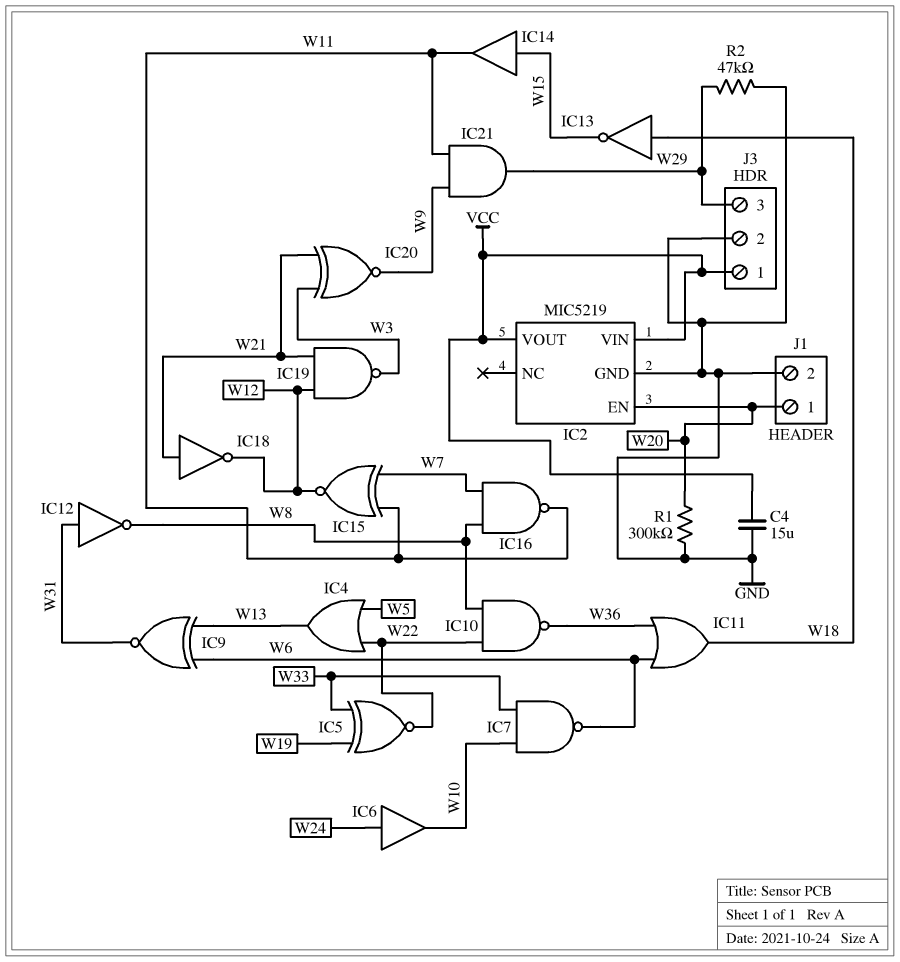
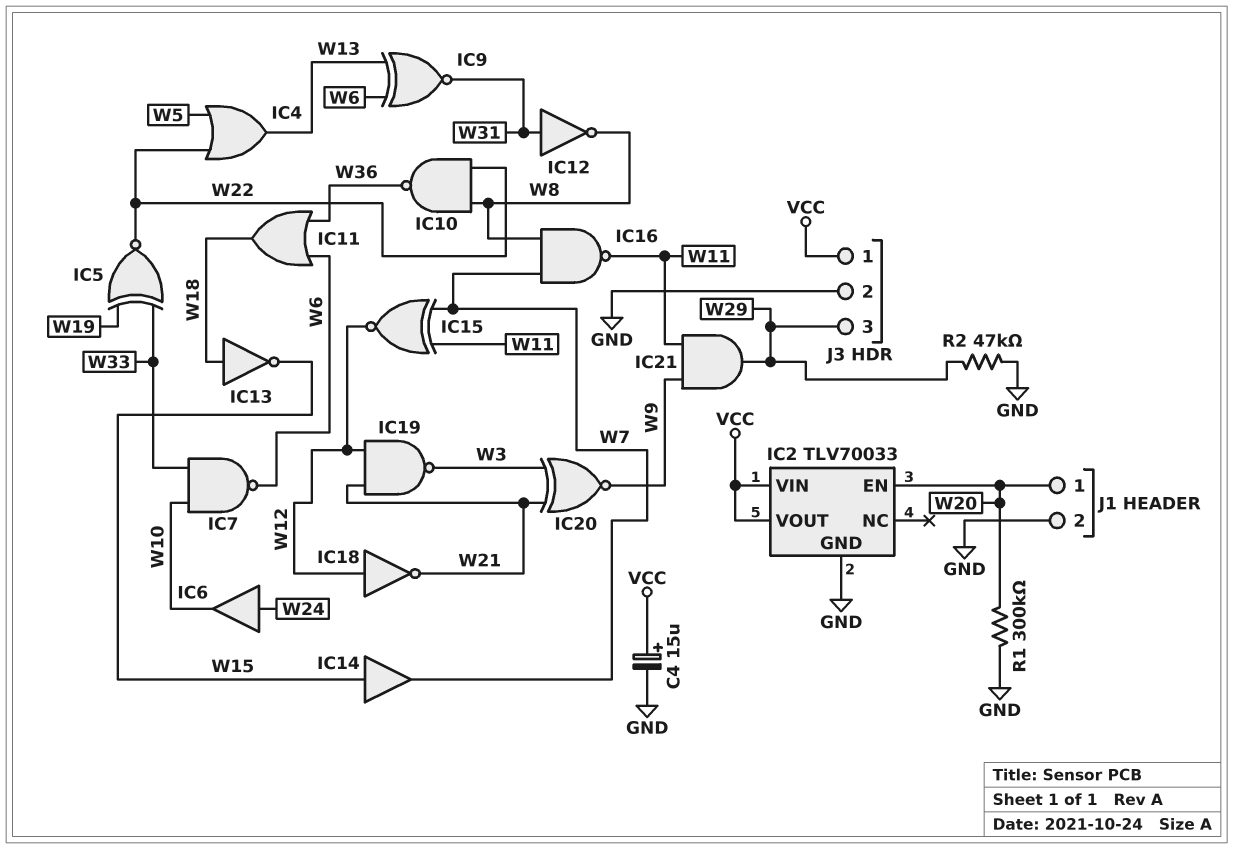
C4: 15uF (GND, VCC) -> 15uF (plus VCC, minus GND)
IC2: MIC5219 -> TLV70033
IC14: buffer (in W15, out W11) -> buffer (in W15, out W7)
IC18: NOT (in W21, out W12) -> NOT (in W12, out W21)

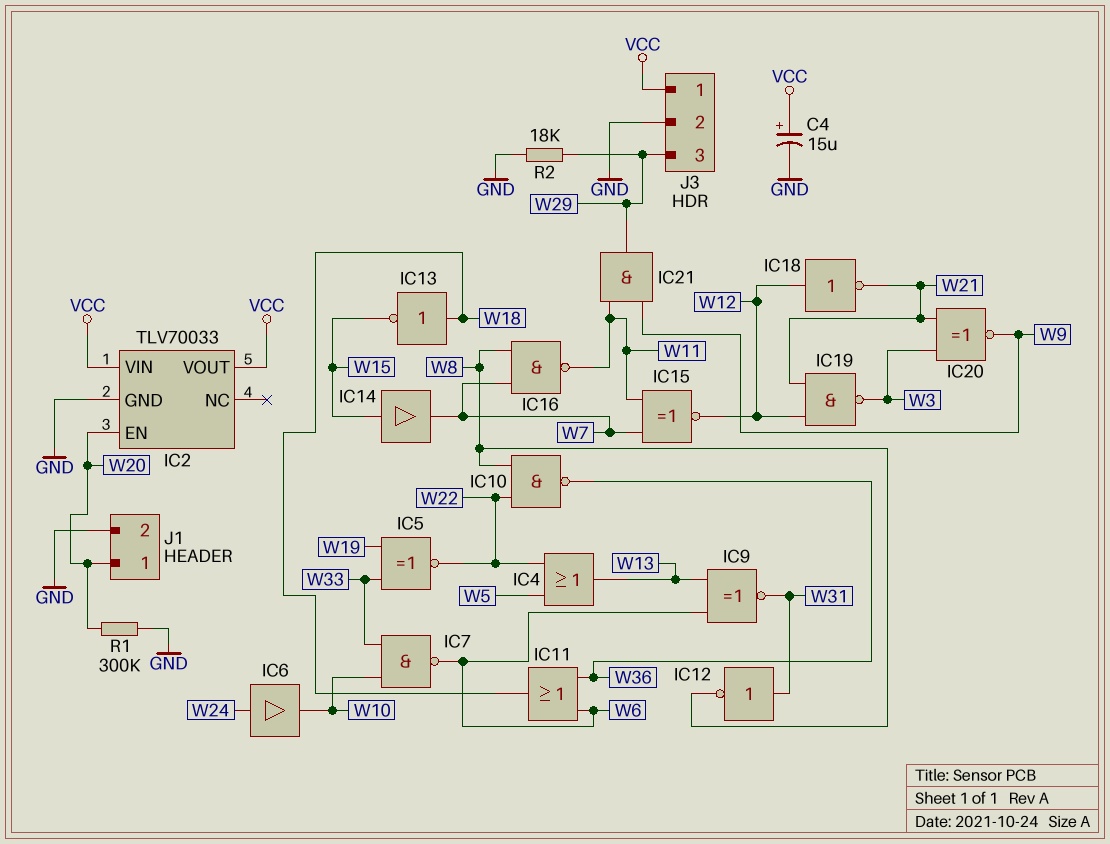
R2: 47k (GND, W29) -> 18k (GND, W29)

